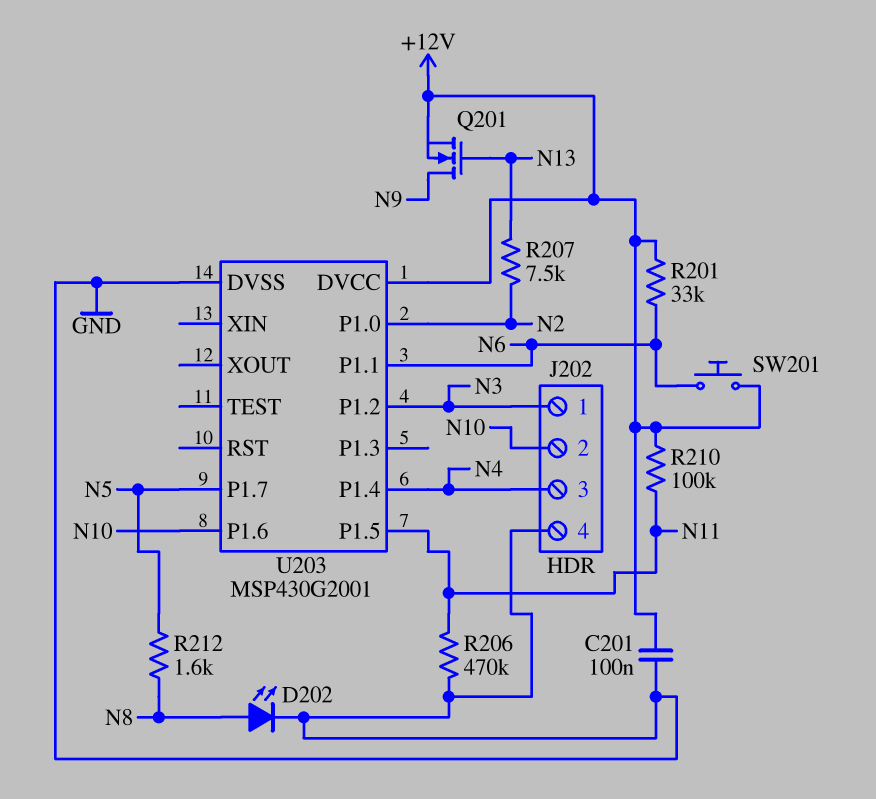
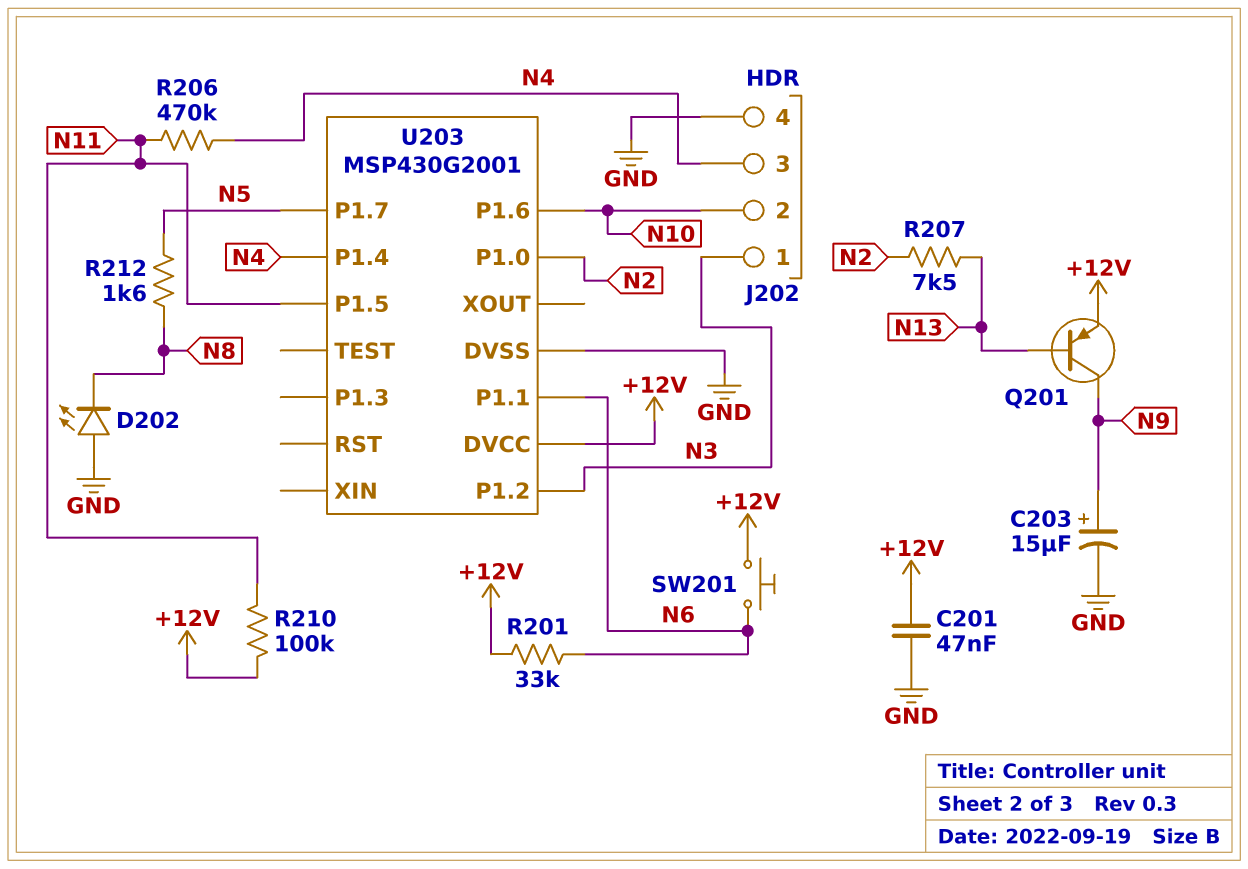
C201: 100nF (+12V, GND) -> 47nF (+12V, GND)
C203: none -> 15uF (plus N9, minus GND)
D202: LED (A N8, K GND) -> LED (A GND, K N8)
Q201: NMOS (G N13, D N9, S +12V) -> PNP (B N13, C N9, E +12V)
R206: 470k (GND, N11) -> 470k (N4, N11)

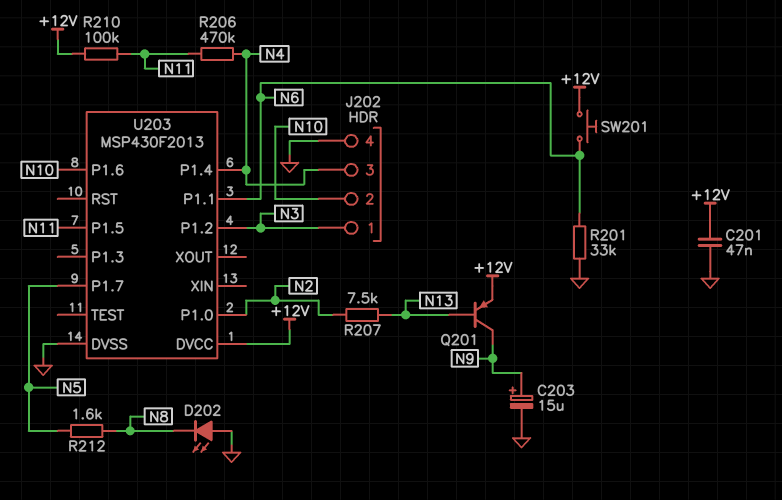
R201: 33k (+12V, N6) -> 33k (GND, N6)
U203: MSP430G2001 -> MSP430F2013

